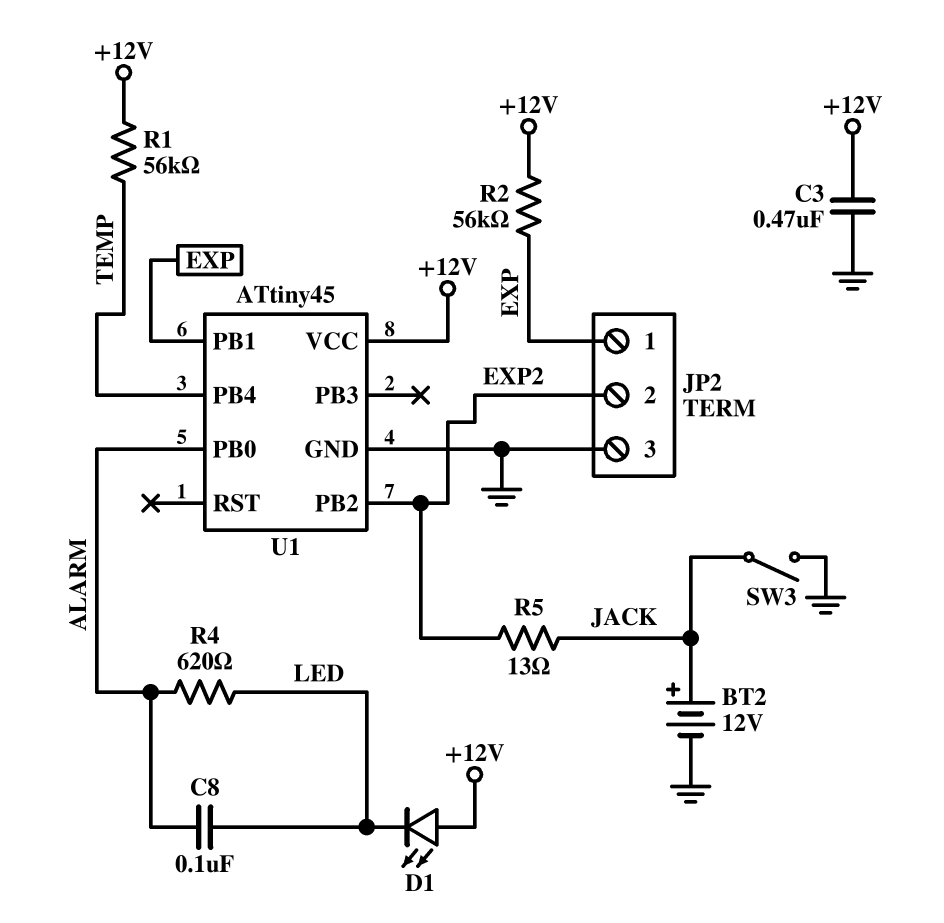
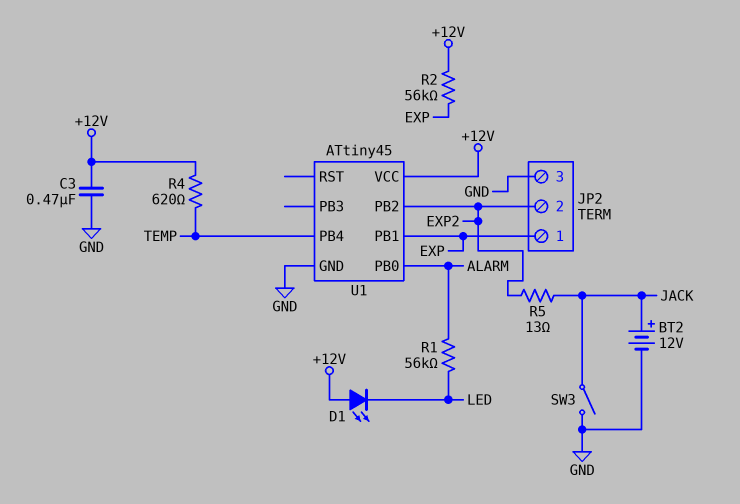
C8: 100nF (ALARM, LED) -> none
R1: 56k (+12V, TEMP) -> 56k (ALARM, LED)
R4: 620 (ALARM, LED) -> 620 (+12V, TEMP)

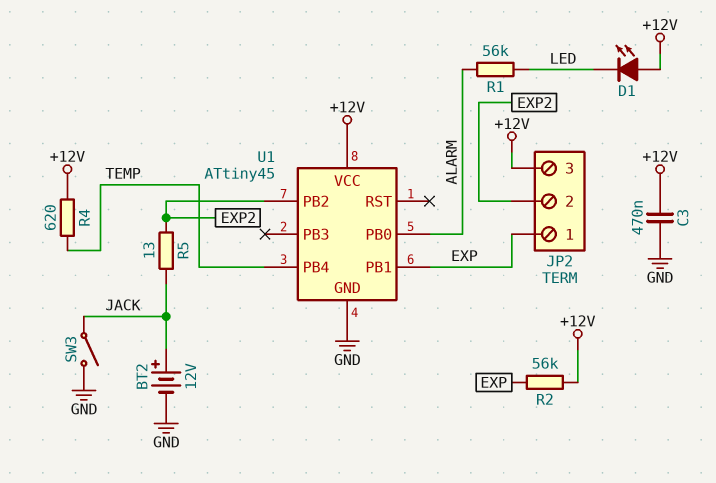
JP2 pin 3: GND -> +12V

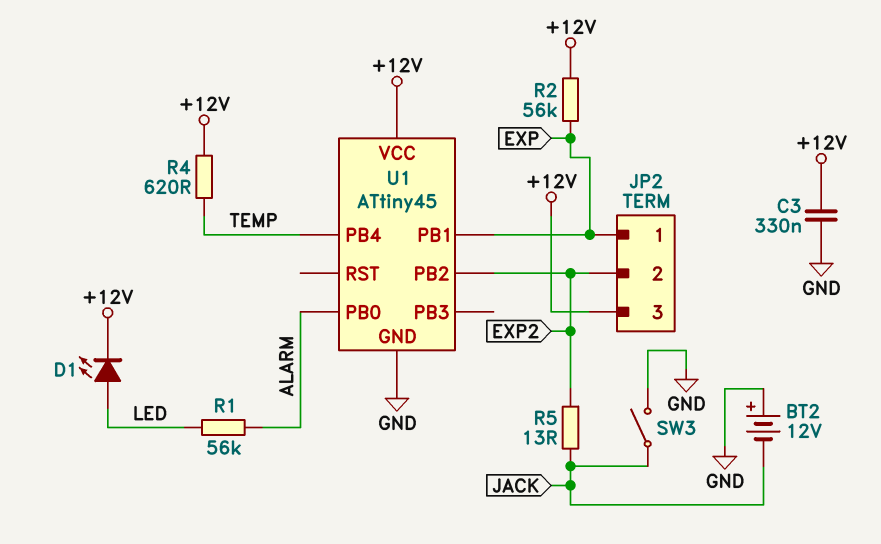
BT2: 12V (plus JACK, minus GND) -> 12V (plus GND, minus JACK)
C3: 470nF (+12V, GND) -> 330nF (+12V, GND)
D1: LED (A +12V, K LED) -> LED (A LED, K +12V)

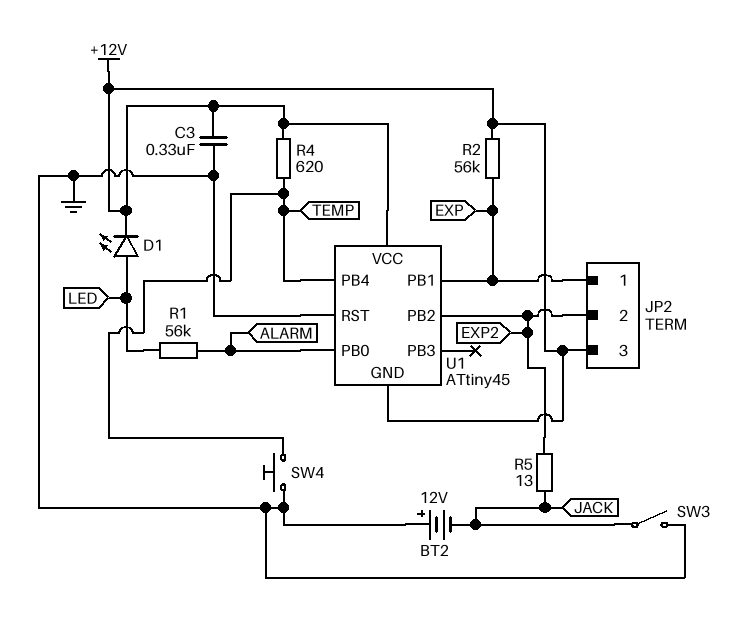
SW4: none -> button (GND, TEMP)
U1 pin GND: GND -> +12V
U1 pin RST: none -> GND

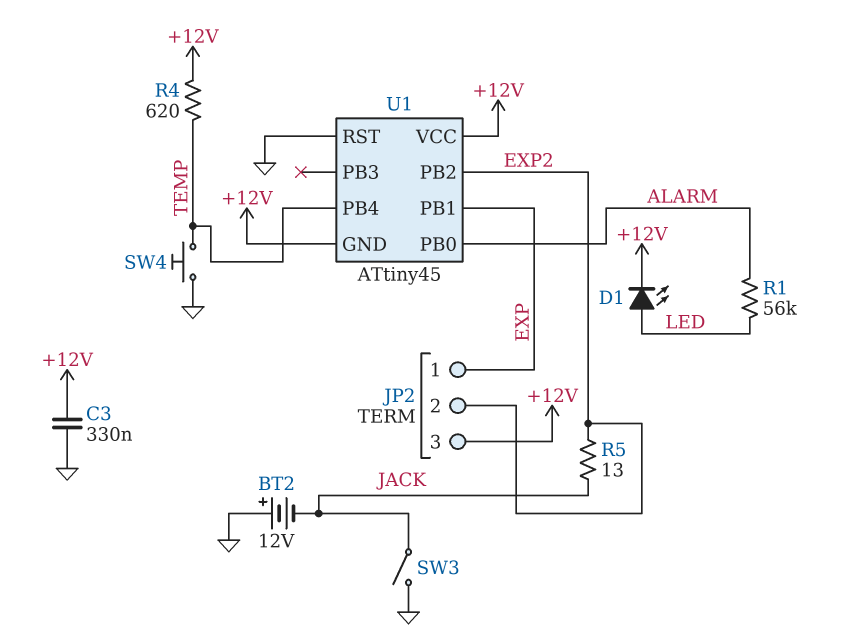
R2: 56k (+12V, EXP) -> none

